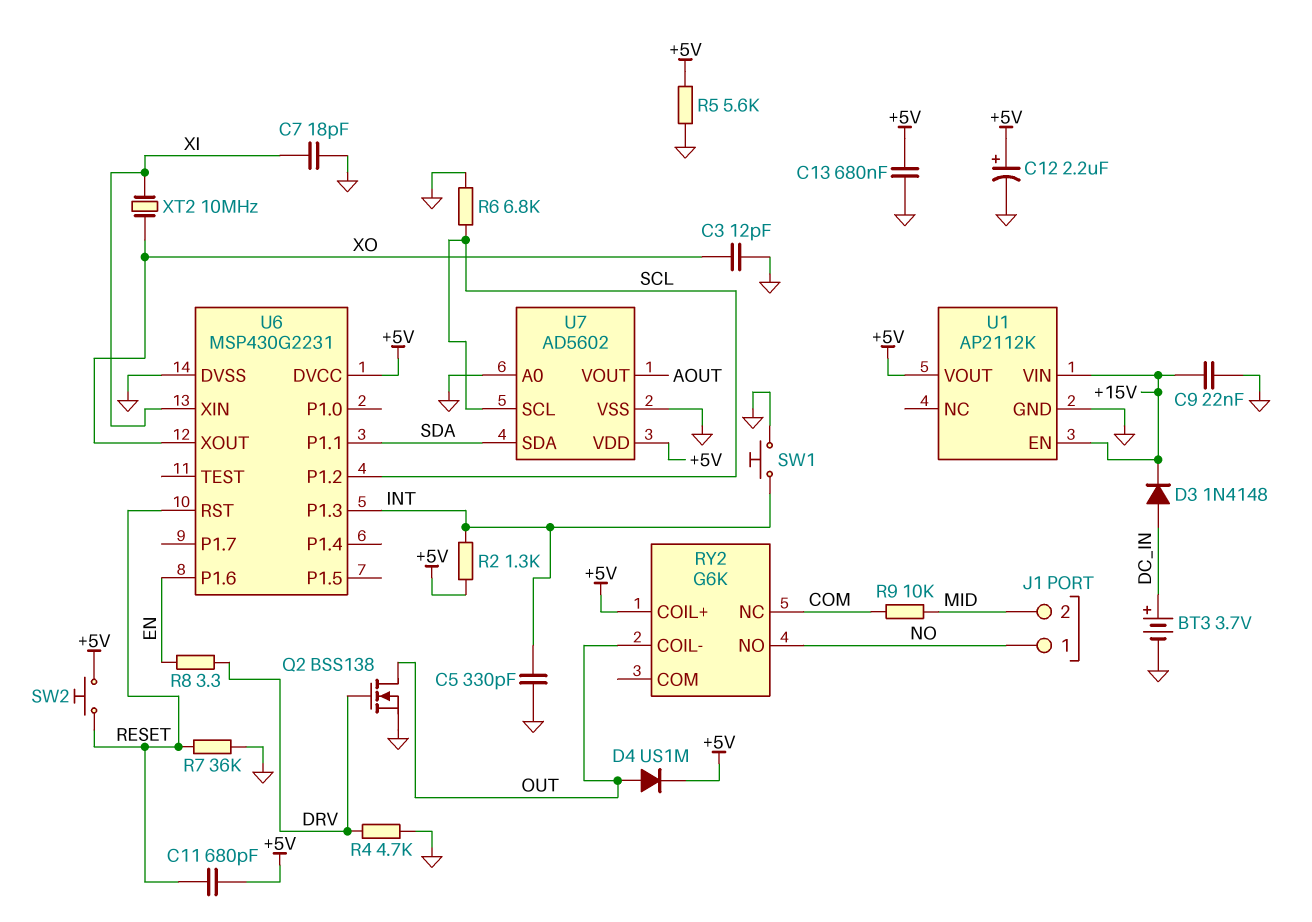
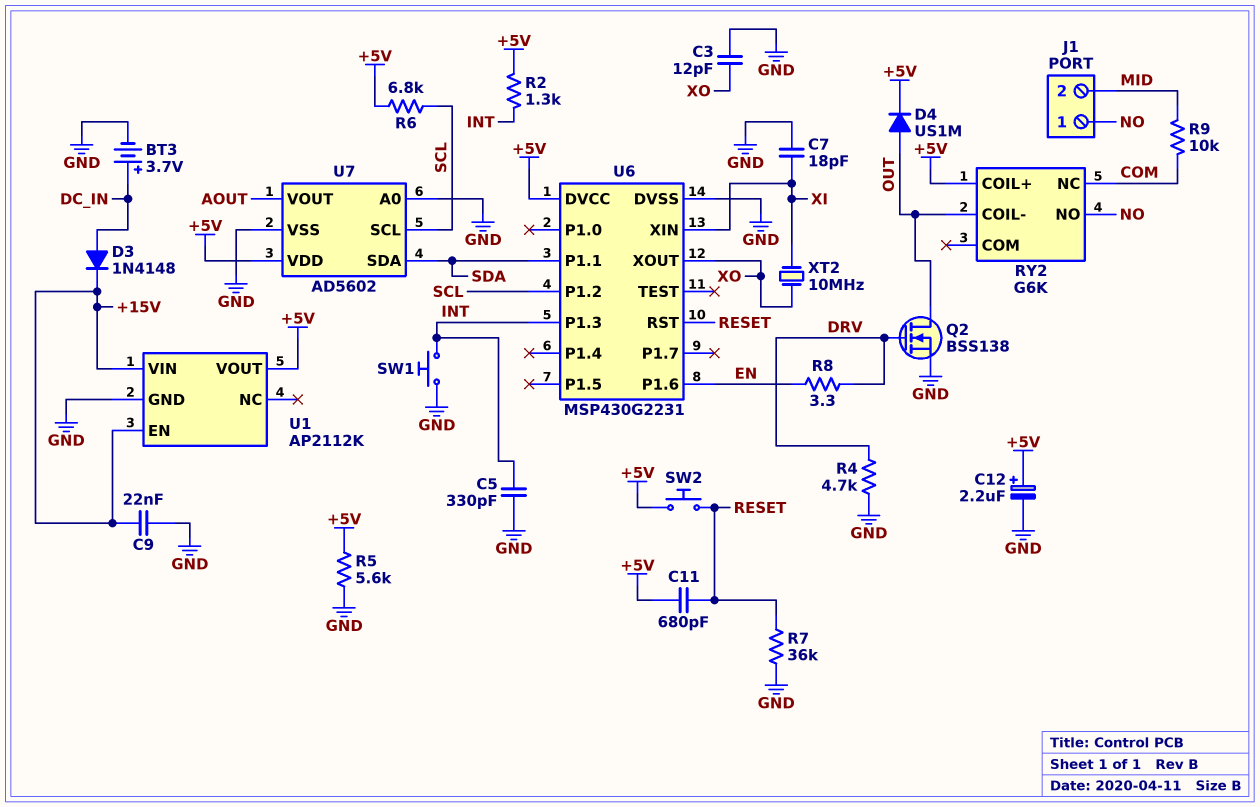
C13: 680nF (+5V, GND) -> none
R6: 6.8k (GND, SCL) -> 6.8k (+5V, SCL)

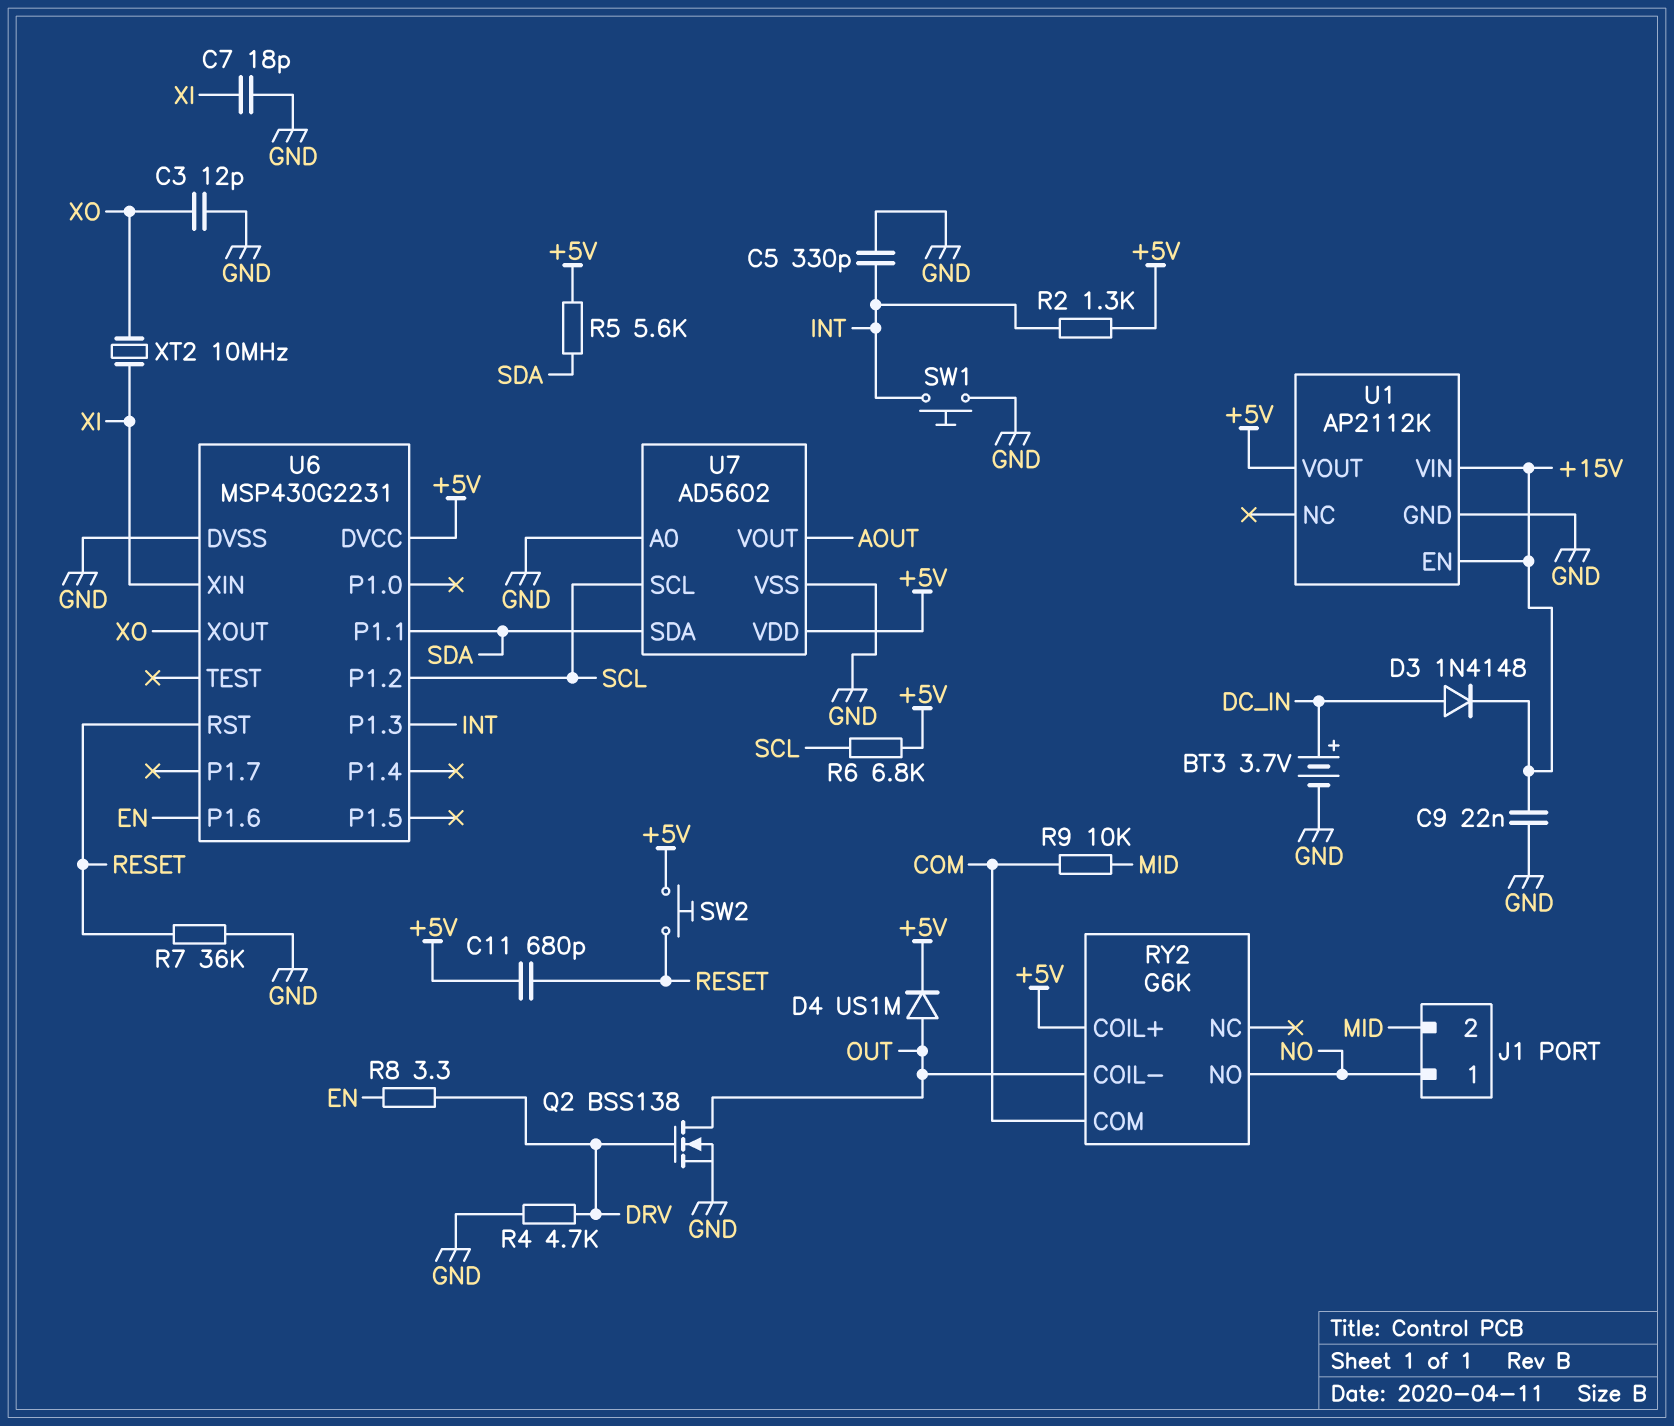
C12: 2.2uF (plus +5V, minus GND) -> none
R5: 5.6k (+5V, GND) -> 5.6k (+5V, SDA)
RY2 pin COM: none -> COM
RY2 pin NC: COM -> none

